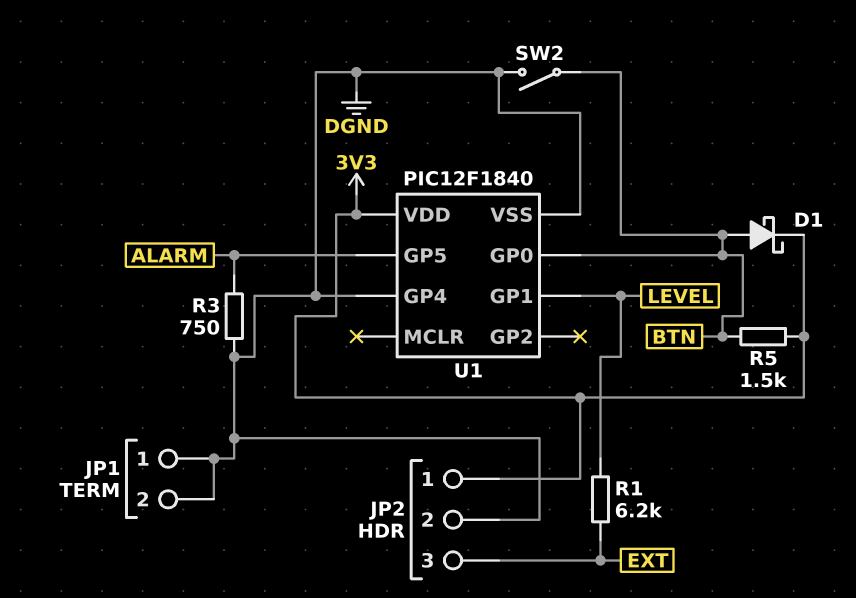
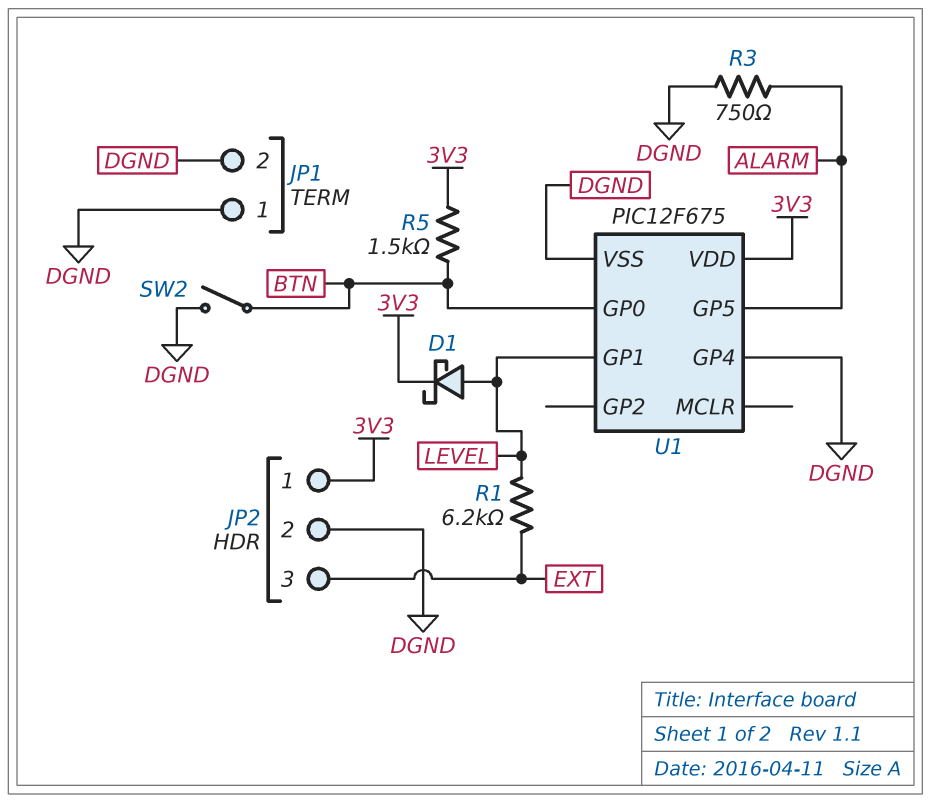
D1: schottky (A BTN, K 3V3) -> schottky (A LEVEL, K 3V3)
U1: PIC12F1840 -> PIC12F675

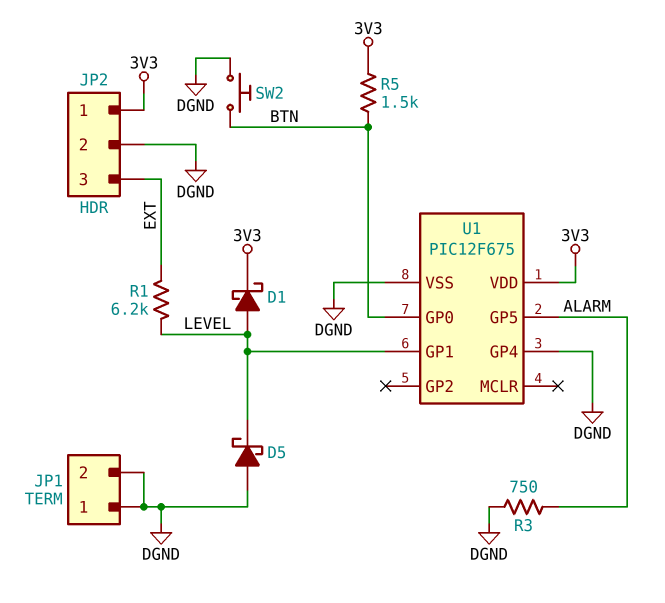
D5: none -> schottky (A DGND, K LEVEL)
SW2: switch (BTN, DGND) -> button (BTN, DGND)

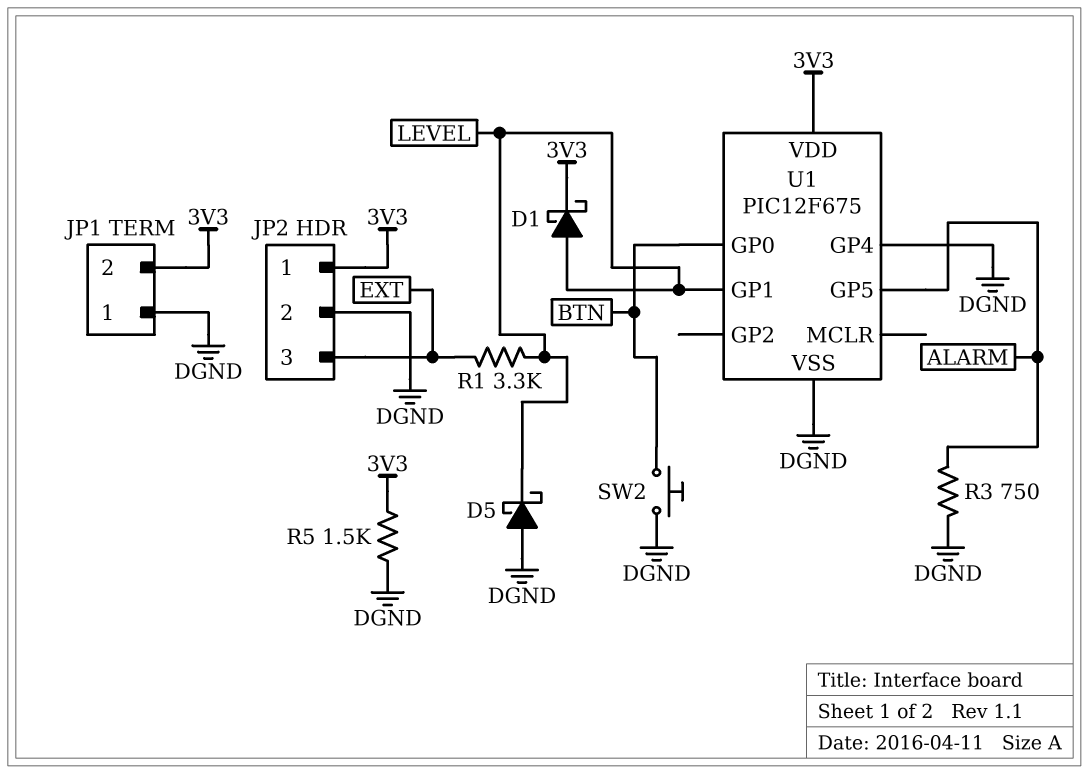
JP1 pin 2: DGND -> 3V3
R1: 6.2k (EXT, LEVEL) -> 3.3k (EXT, LEVEL)
R5: 1.5k (3V3, BTN) -> 1.5k (3V3, DGND)

